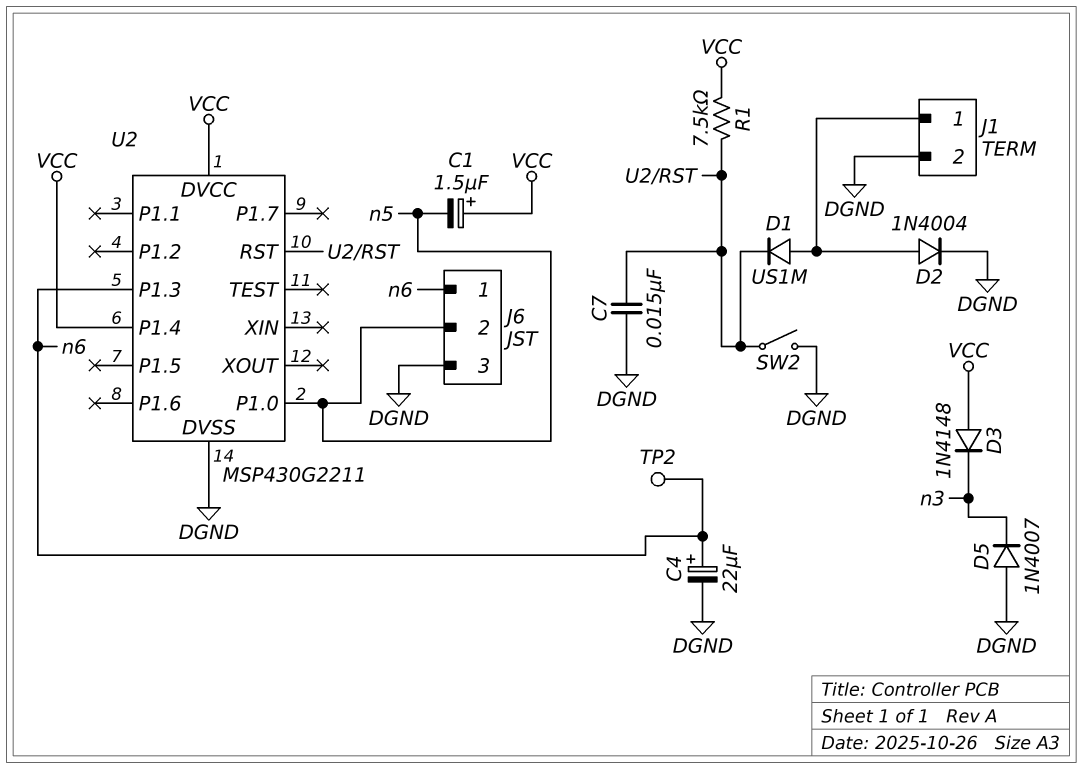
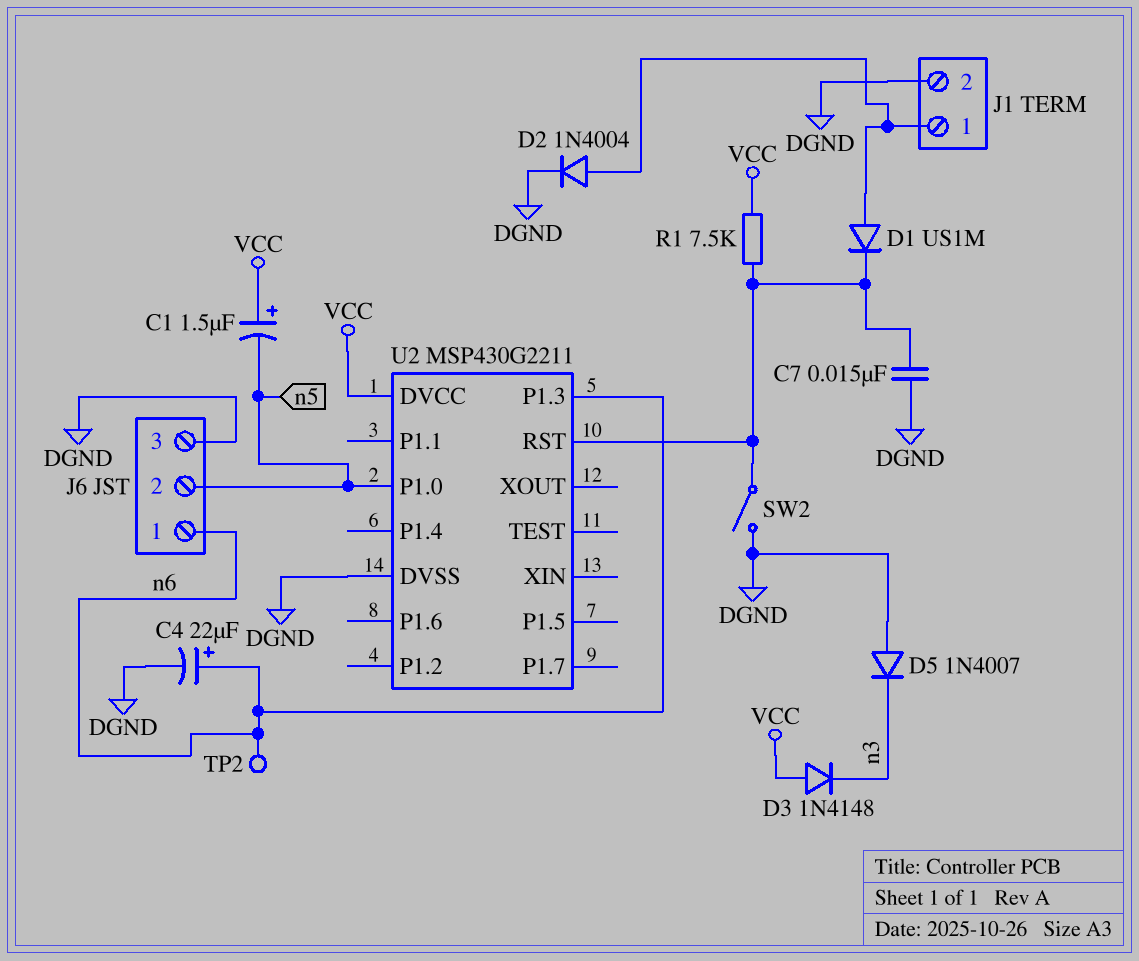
U2 pin P1.4: VCC -> none

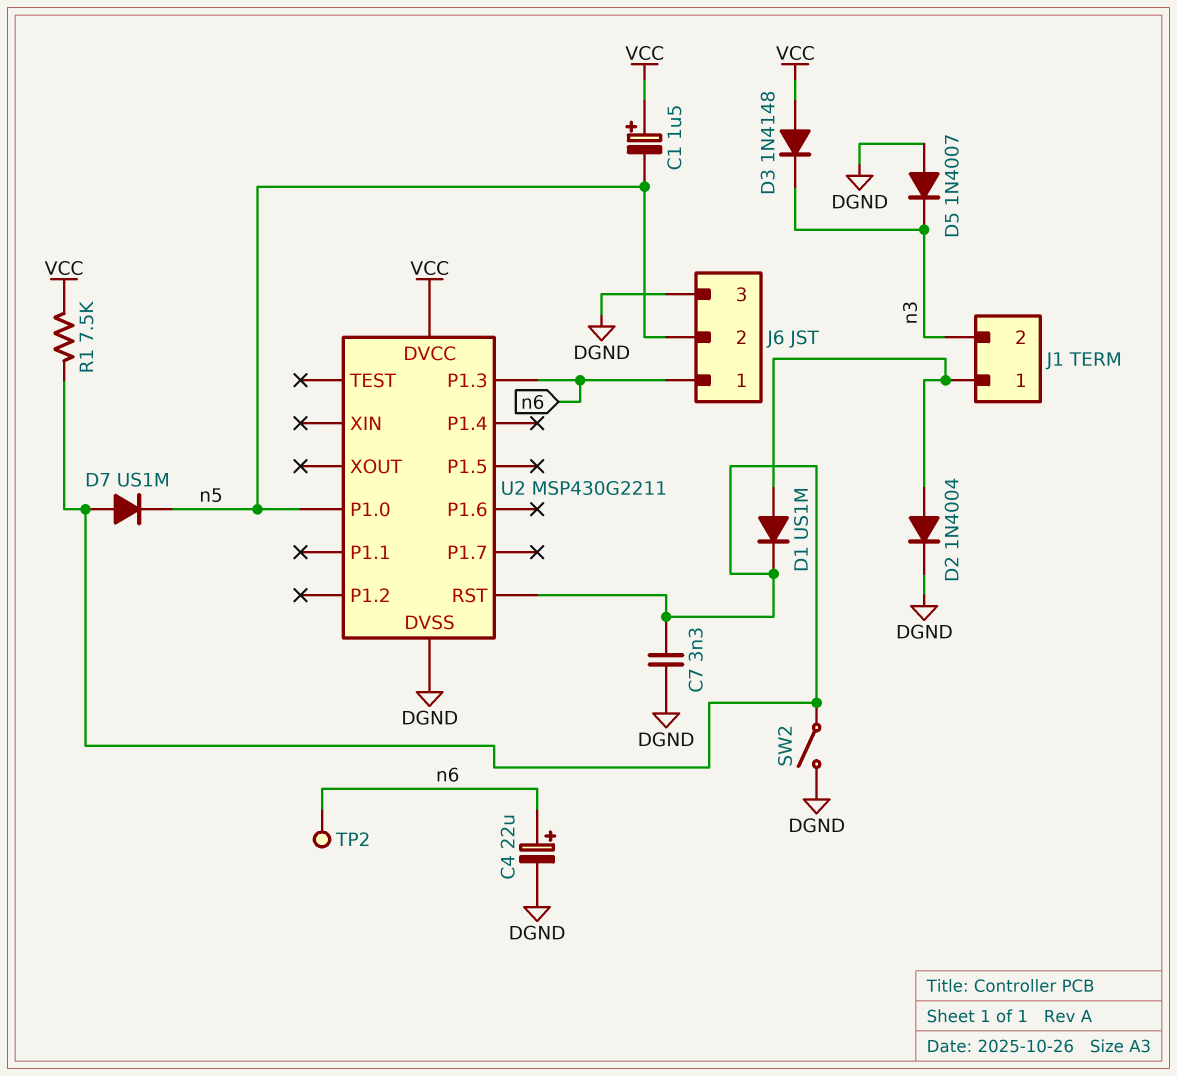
C7: 15nF (DGND, U2/RST) -> 3.3nF (DGND, U2/RST)
D7: none -> diode US1M (A U2/RST, K n5)
J1 pin 2: DGND -> n3

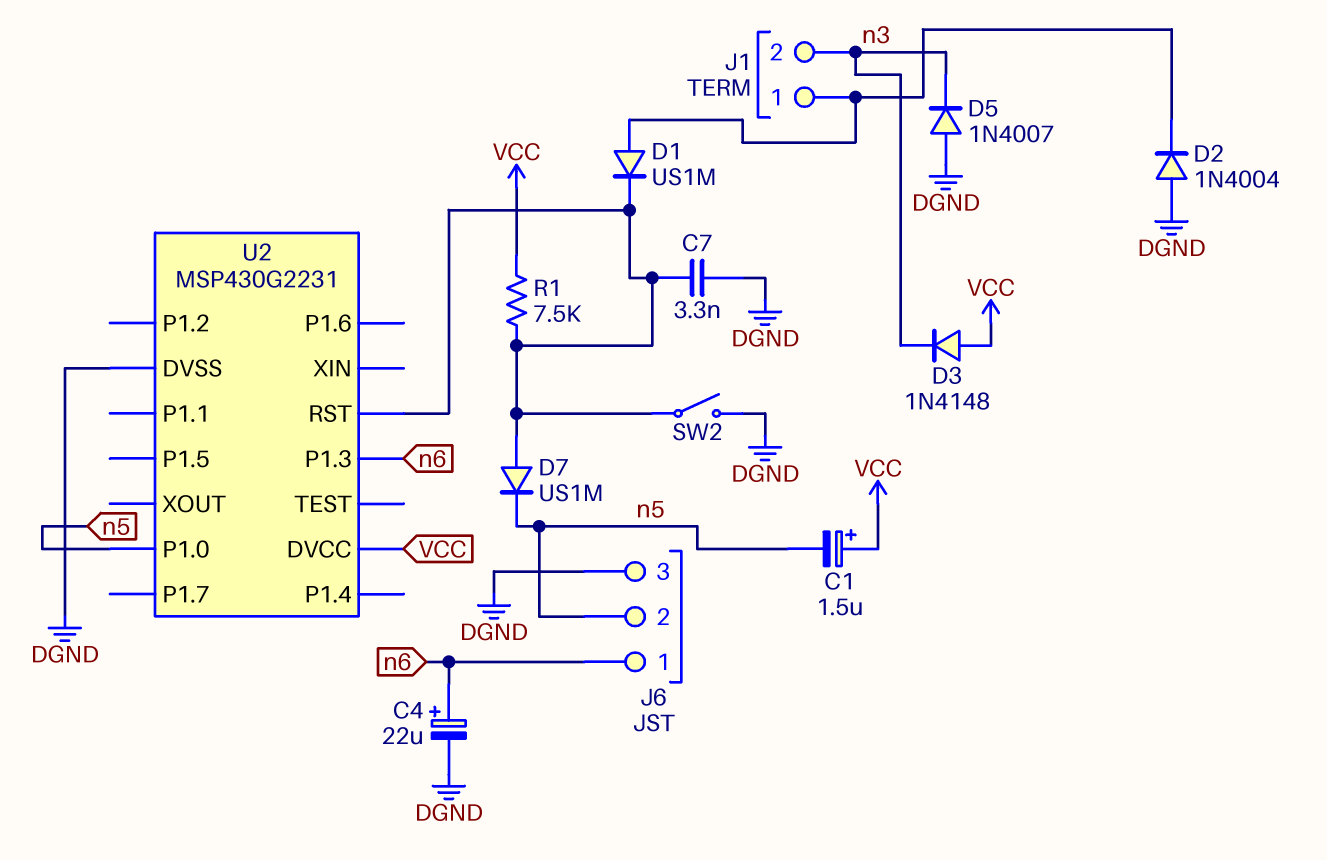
D2: diode 1N4004 (A J1/1, K DGND) -> diode 1N4004 (A DGND, K J1/1)
TP2: test point (n6) -> none
U2: MSP430G2211 -> MSP430G2231

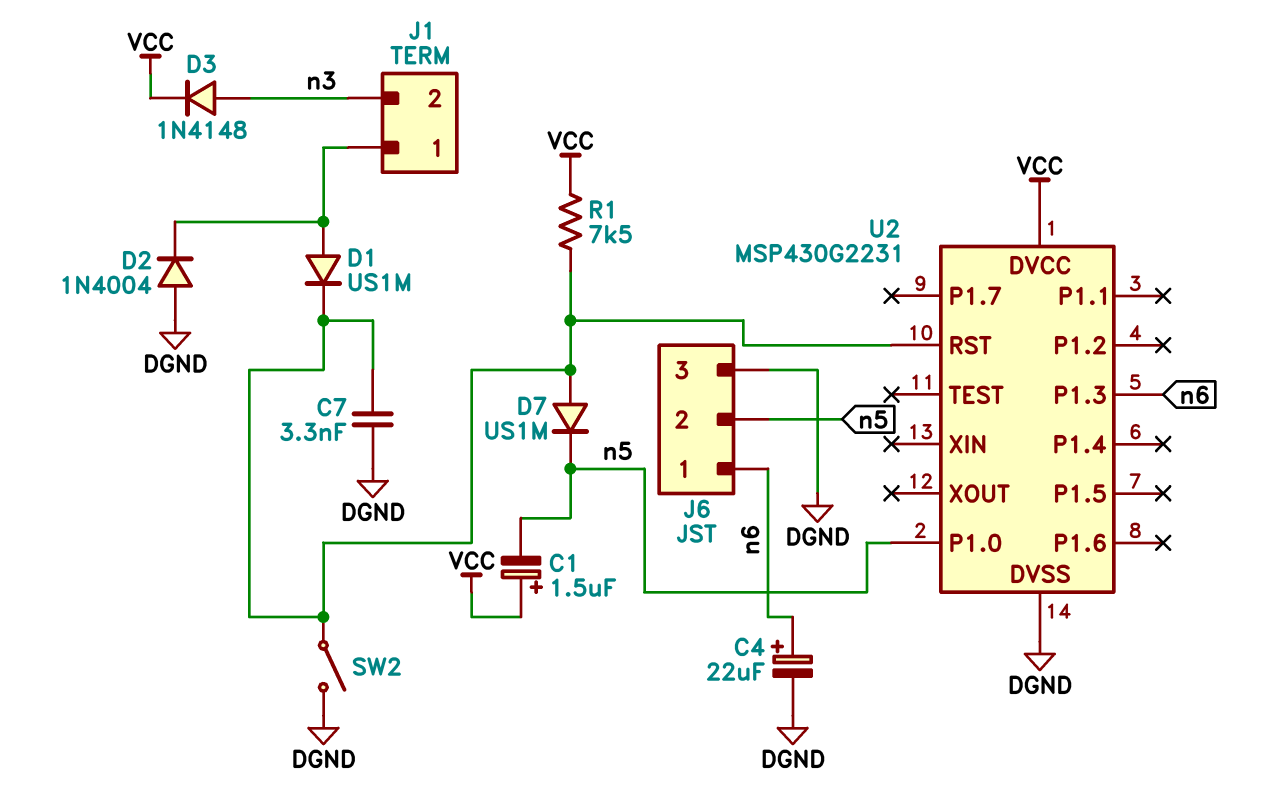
D3: diode 1N4148 (A VCC, K n3) -> diode 1N4148 (A n3, K VCC)
D5: diode 1N4007 (A DGND, K n3) -> none

